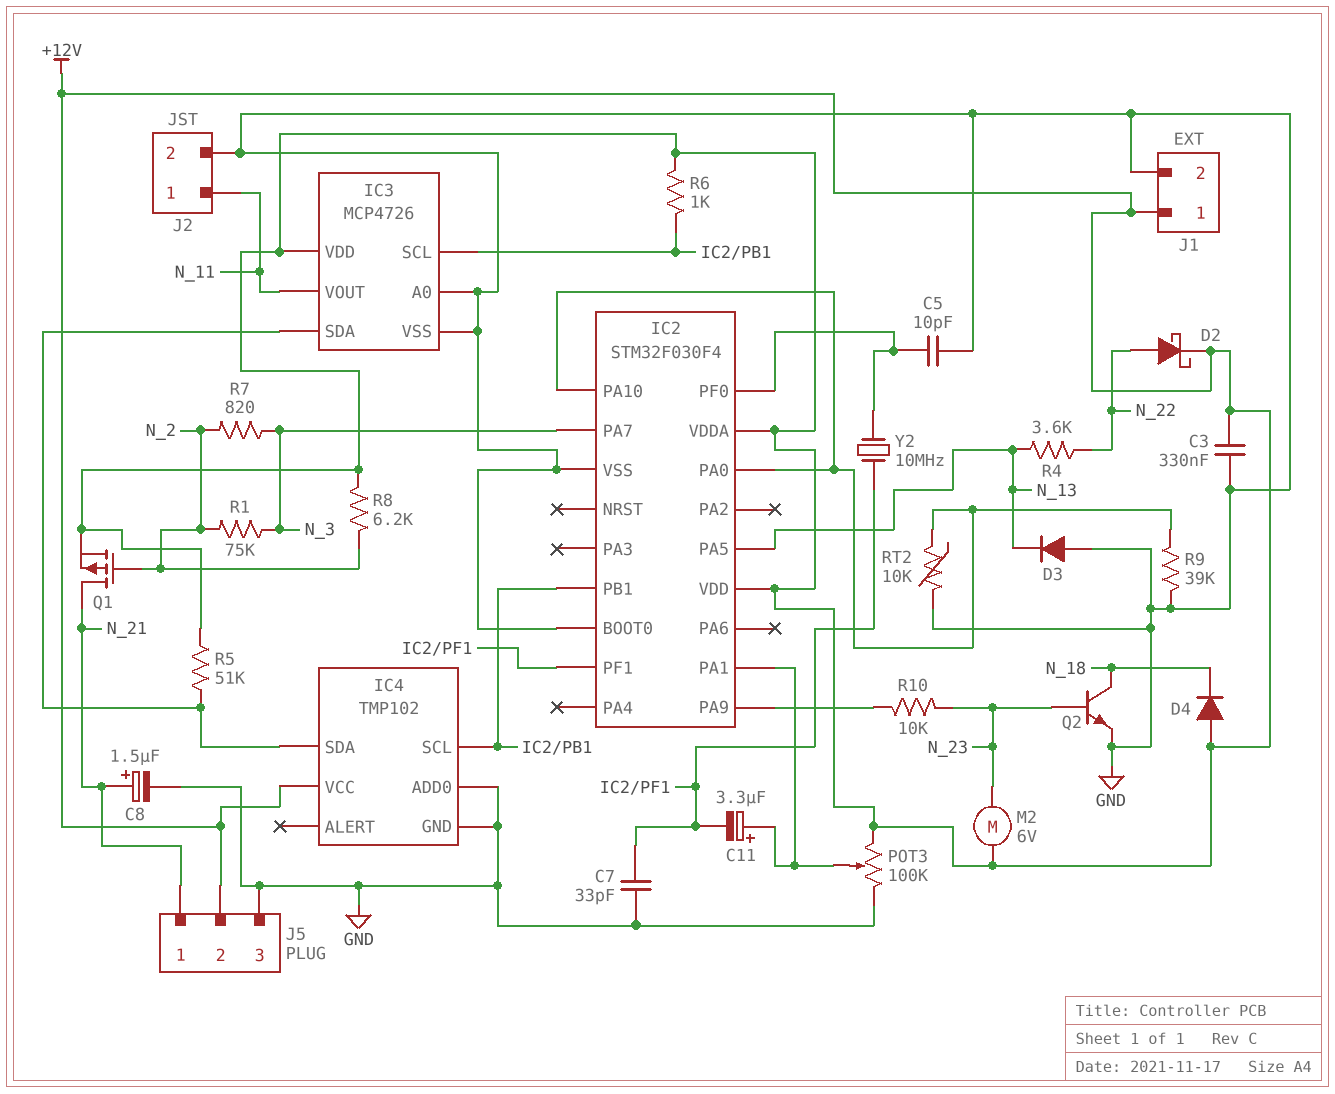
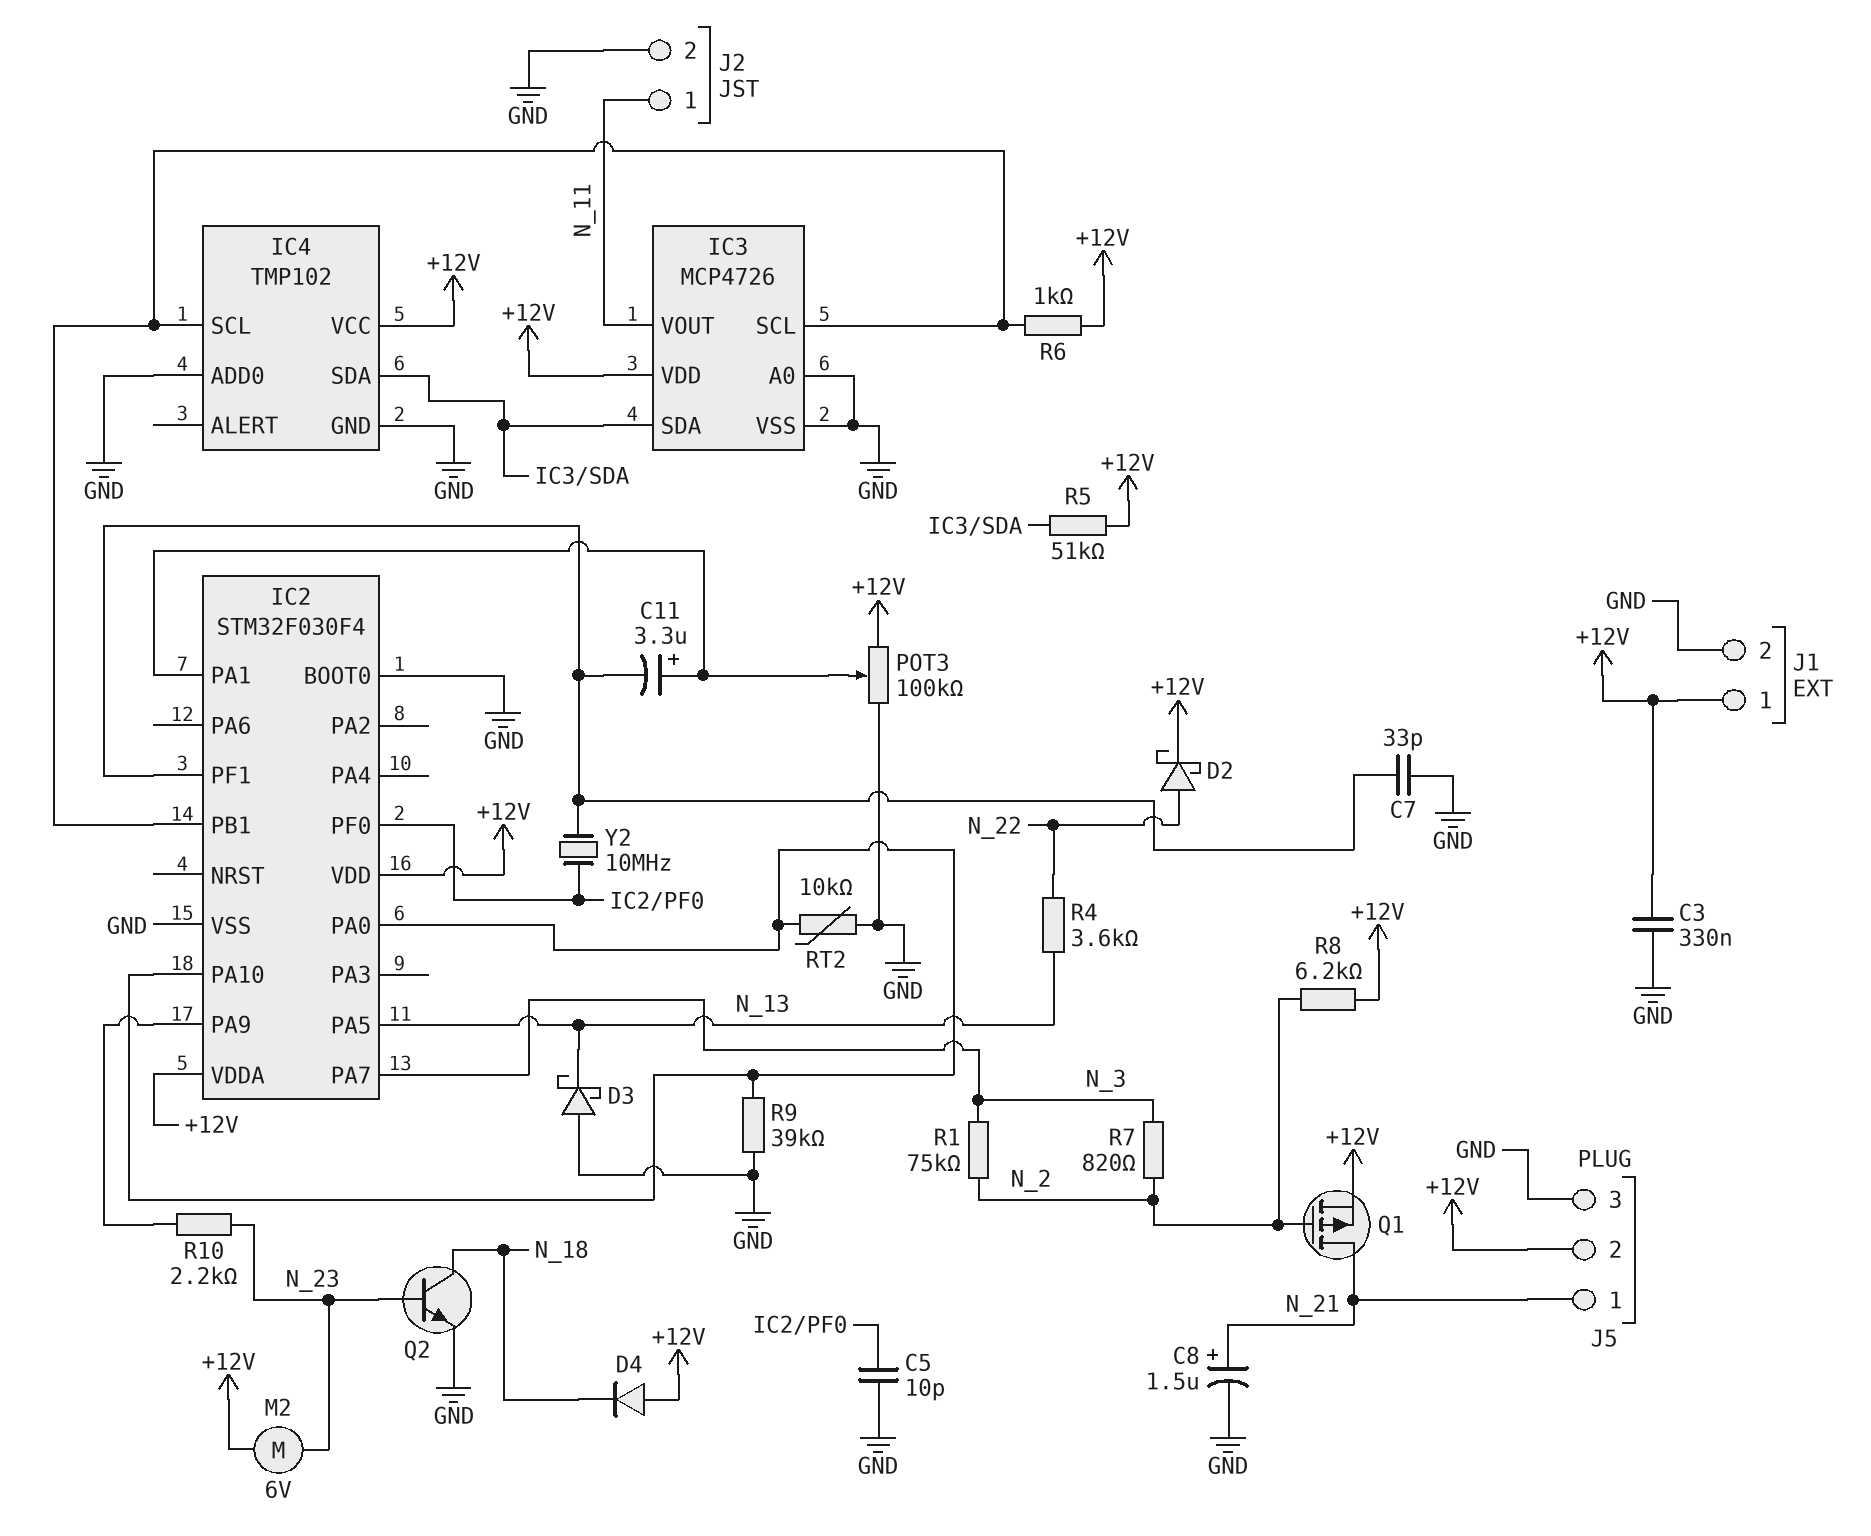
D3: diode (A GND, K N_13) -> schottky (A GND, K N_13)
R10: 10k (IC2/PA9, N_23) -> 2.2k (IC2/PA9, N_23)

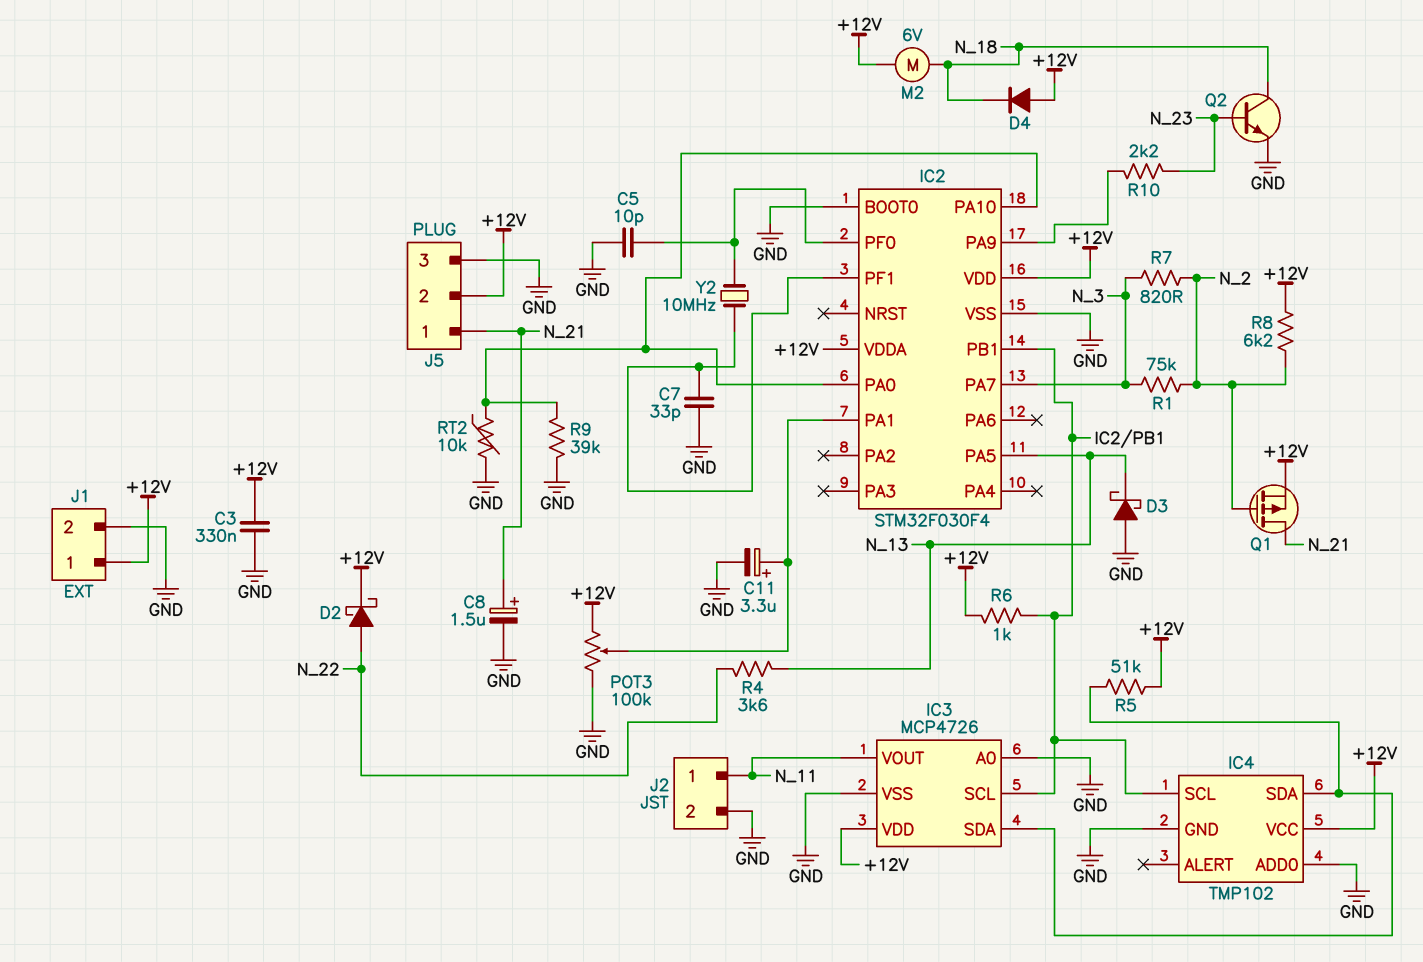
C11: 3.3uF (plus IC2/PA1, minus IC2/PF1) -> 3.3uF (plus IC2/PA1, minus GND)
M2: motor 6V (+12V, N_23) -> motor 6V (+12V, N_18)

